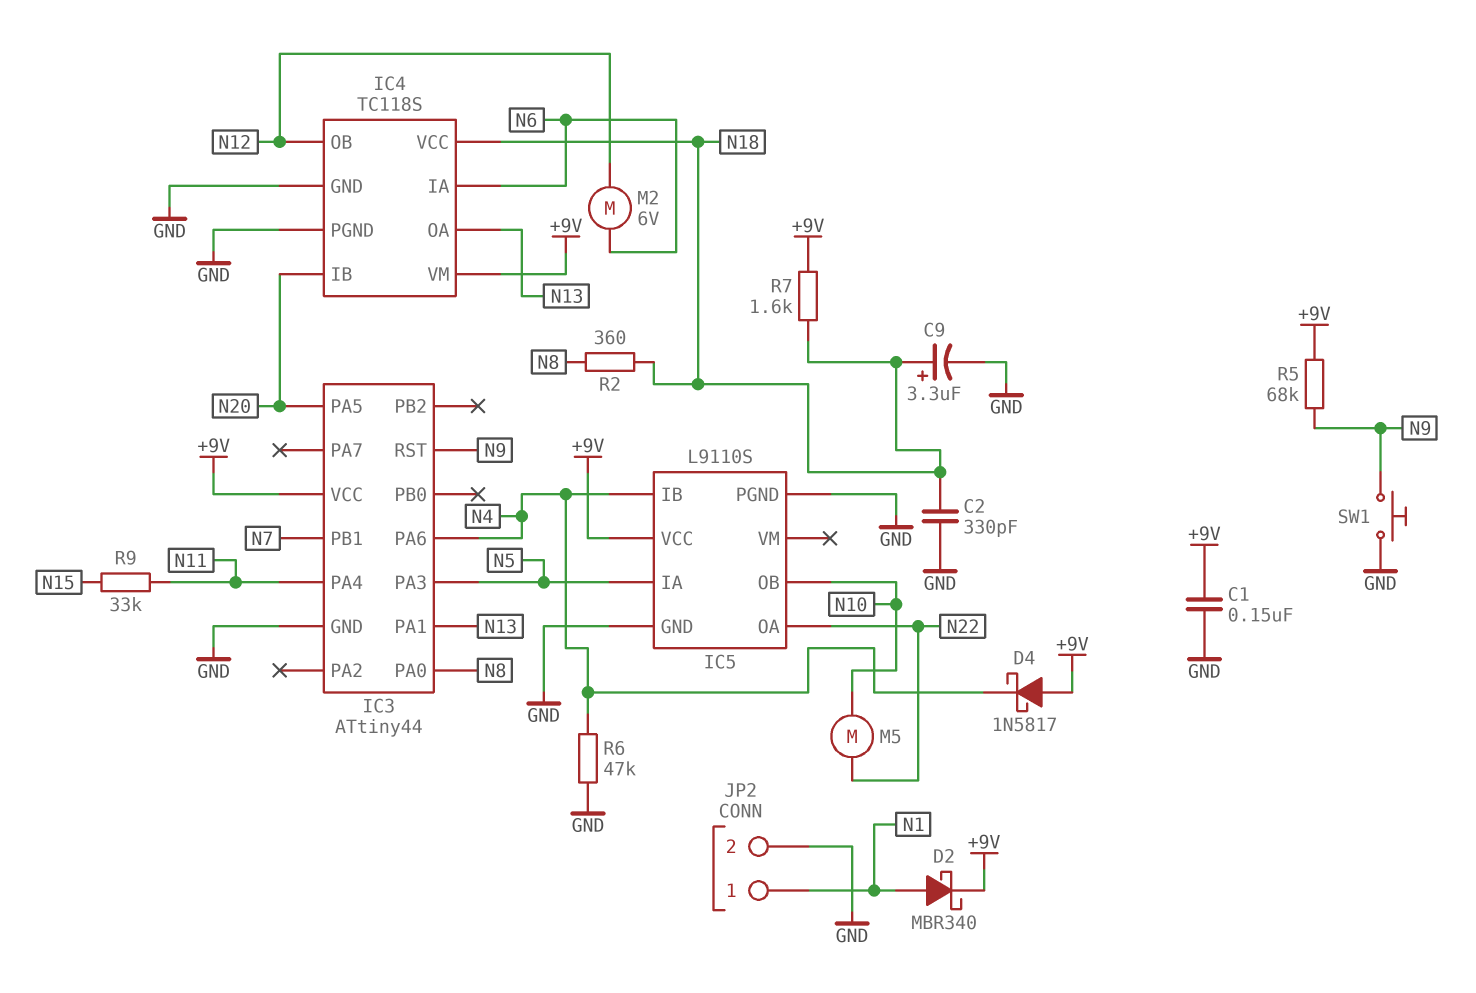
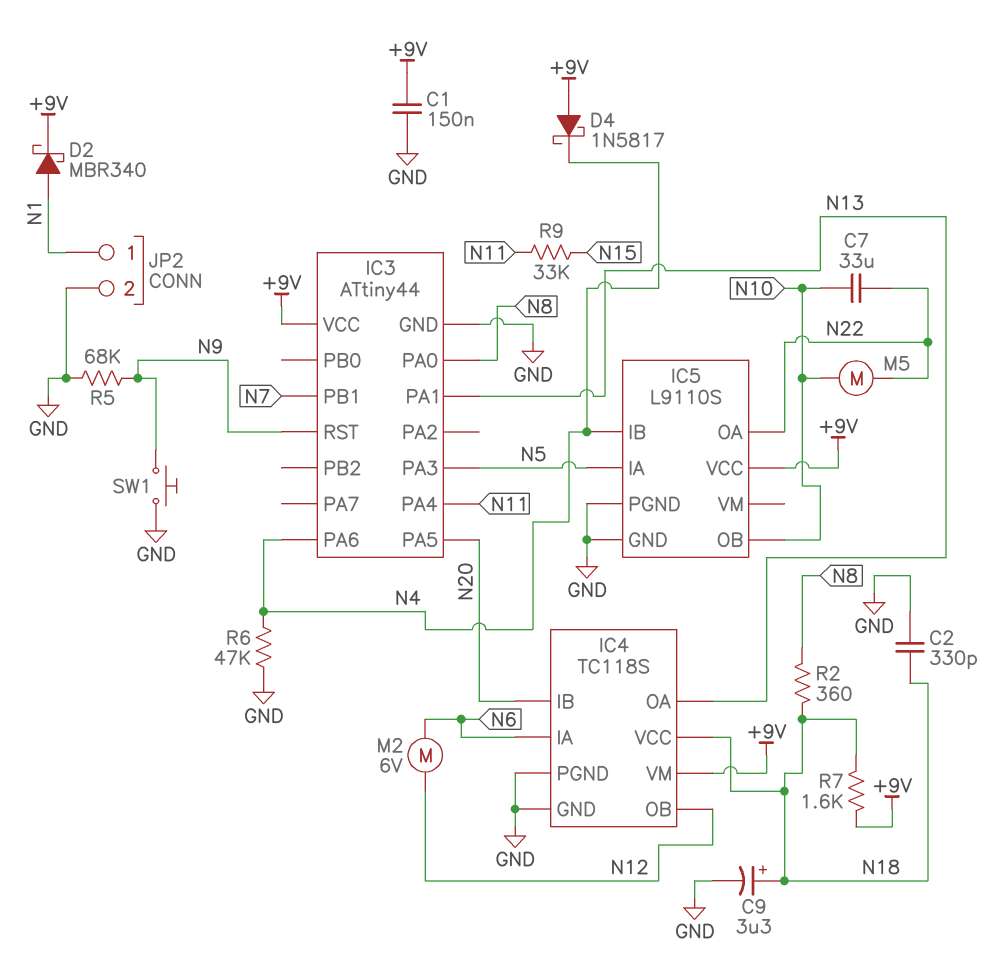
C7: none -> 33uF (N10, N22)
R5: 68k (+9V, N9) -> 68k (GND, N9)

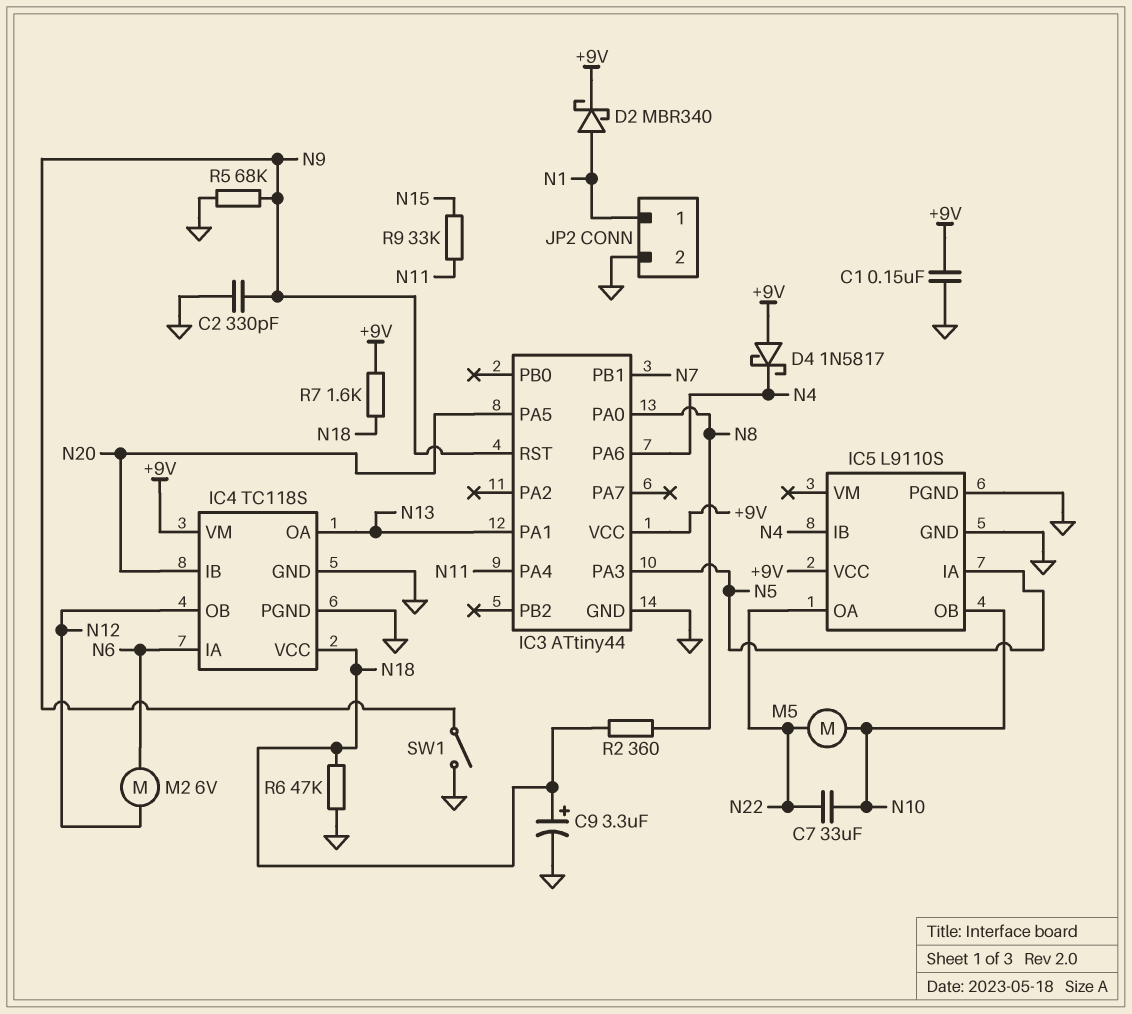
C2: 330pF (GND, N18) -> 330pF (GND, N9)
R6: 47k (GND, N4) -> 47k (GND, N18)
SW1: button (GND, N9) -> switch (GND, N9)

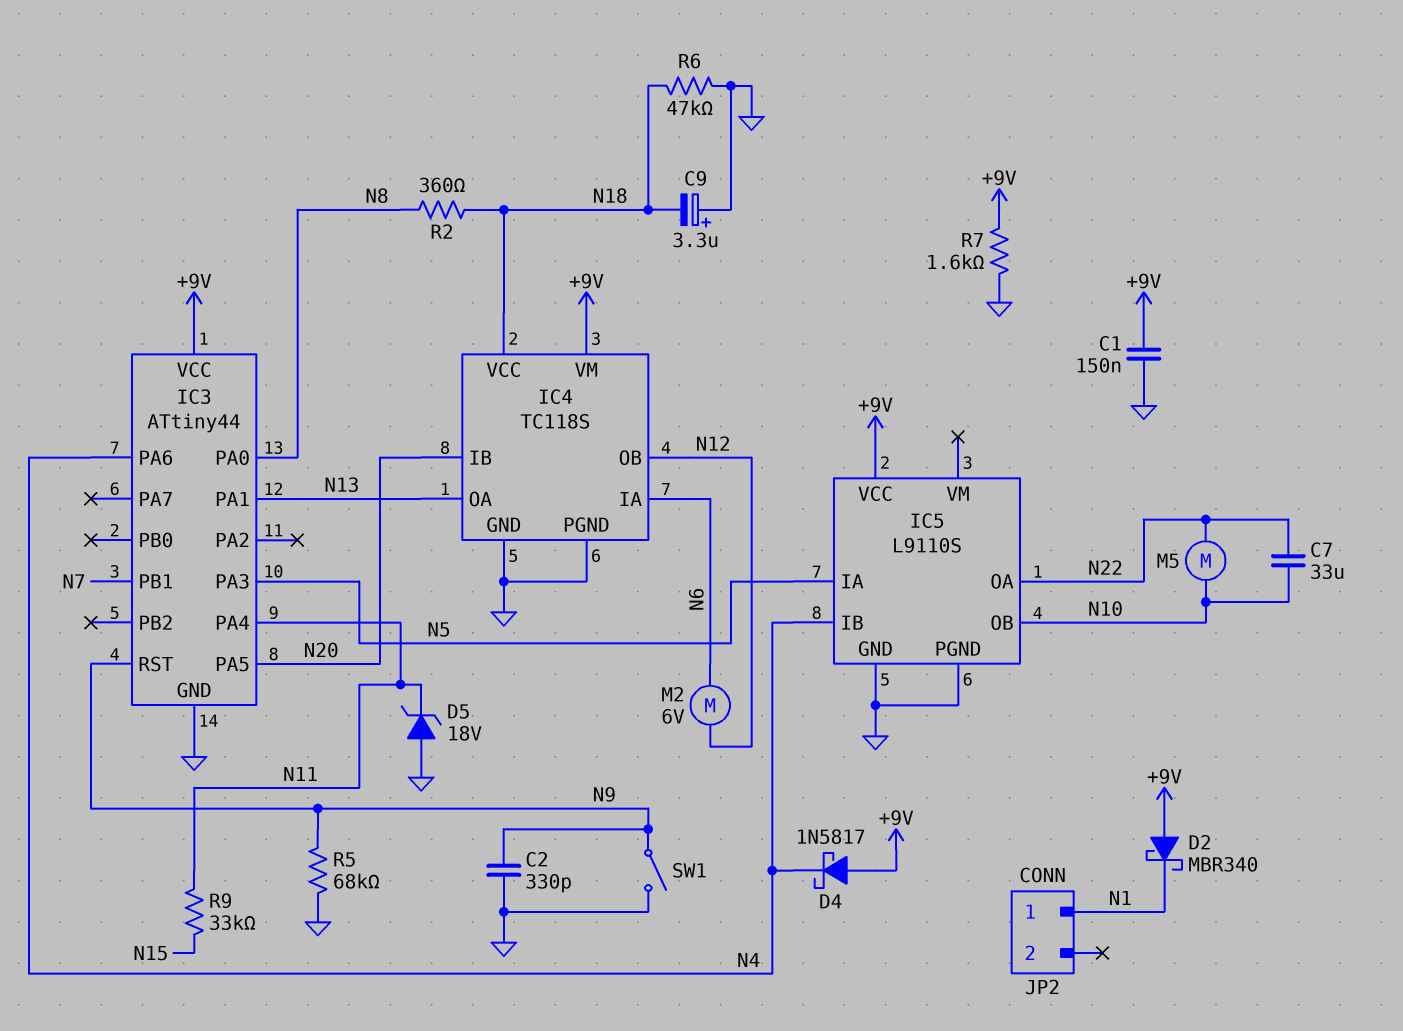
C9: 3.3uF (plus N18, minus GND) -> 3.3uF (plus GND, minus N18)
D2: schottky MBR340 (A N1, K +9V) -> schottky MBR340 (A +9V, K N1)
D5: none -> zener 18V (A GND, K N11)
JP2 pin 2: GND -> none
R7: 1.6k (+9V, N18) -> 1.6k (+9V, GND)

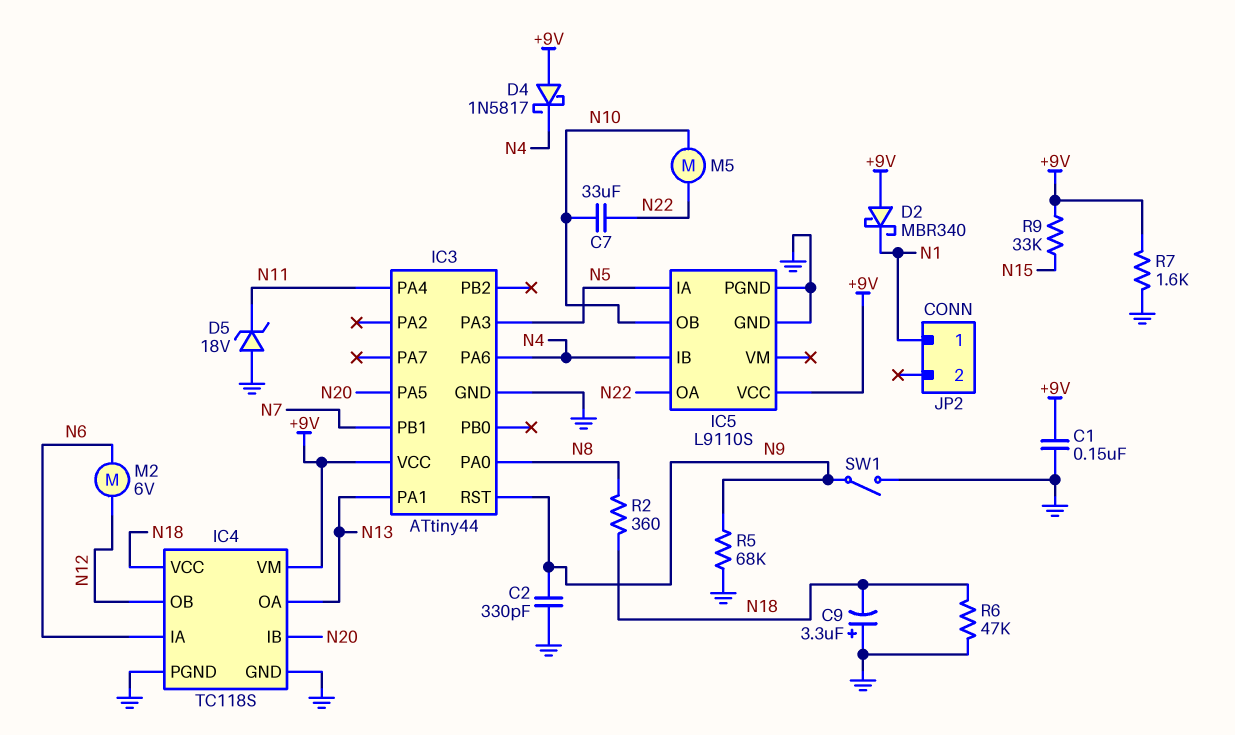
R9: 33k (N11, N15) -> 33k (+9V, N15)

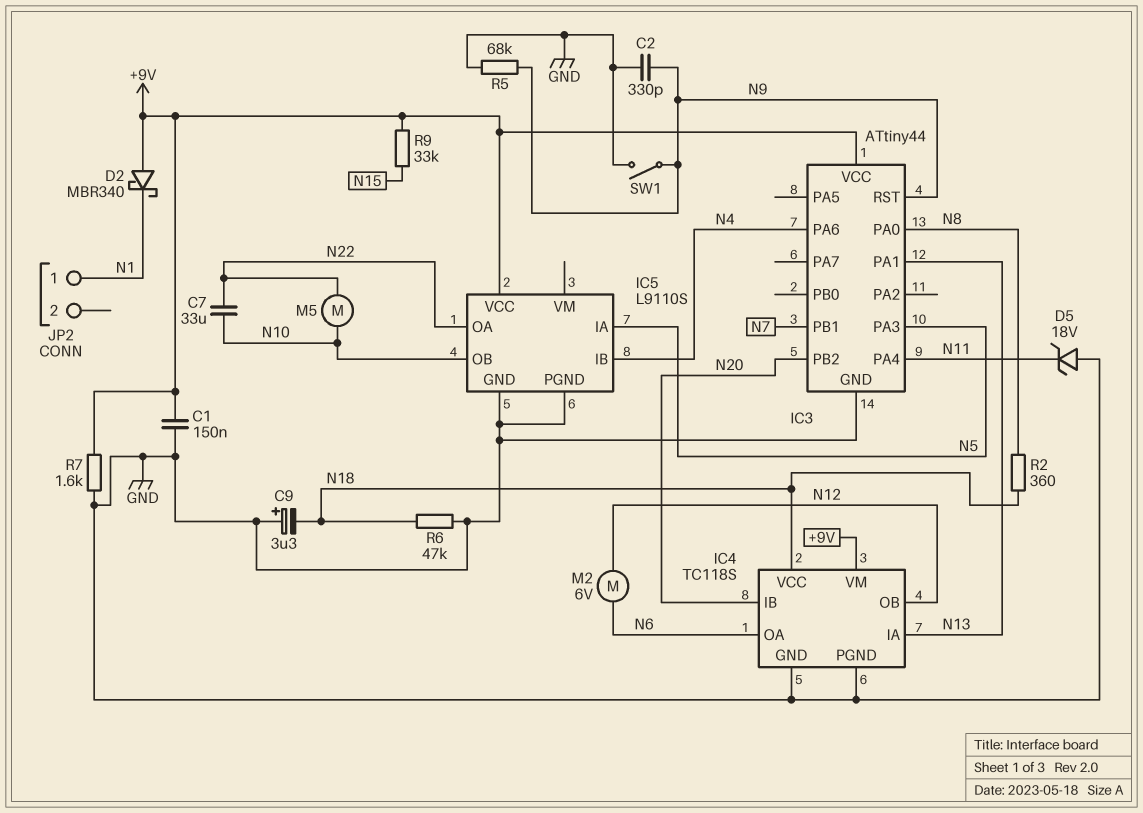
D4: schottky 1N5817 (A +9V, K N4) -> none
IC3 pin PA5: N20 -> none
IC3 pin PB2: none -> N20
IC4 pin IA: N6 -> N13
IC4 pin OA: N13 -> N6

